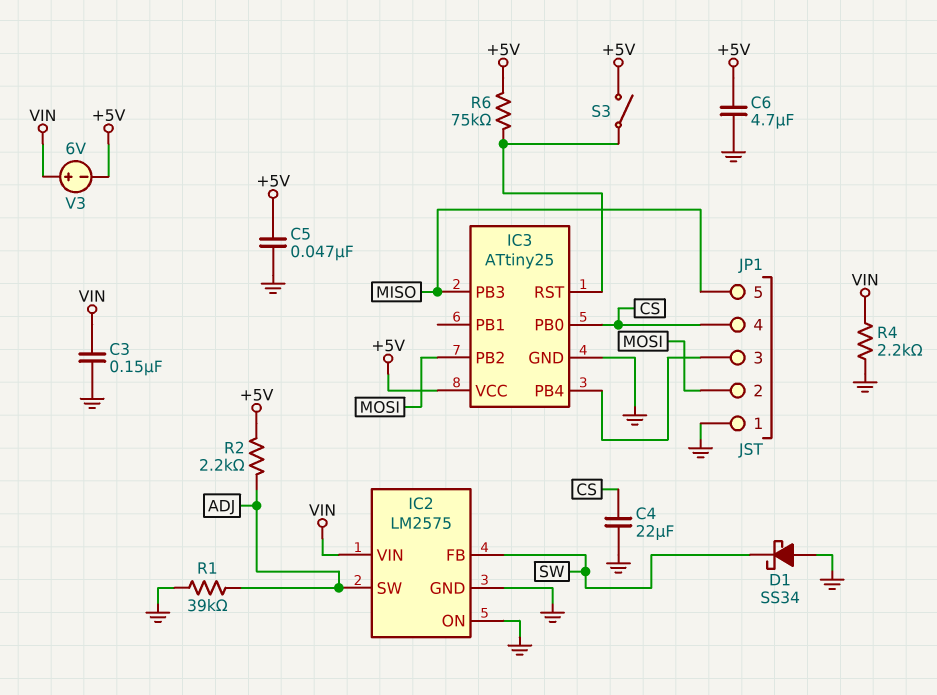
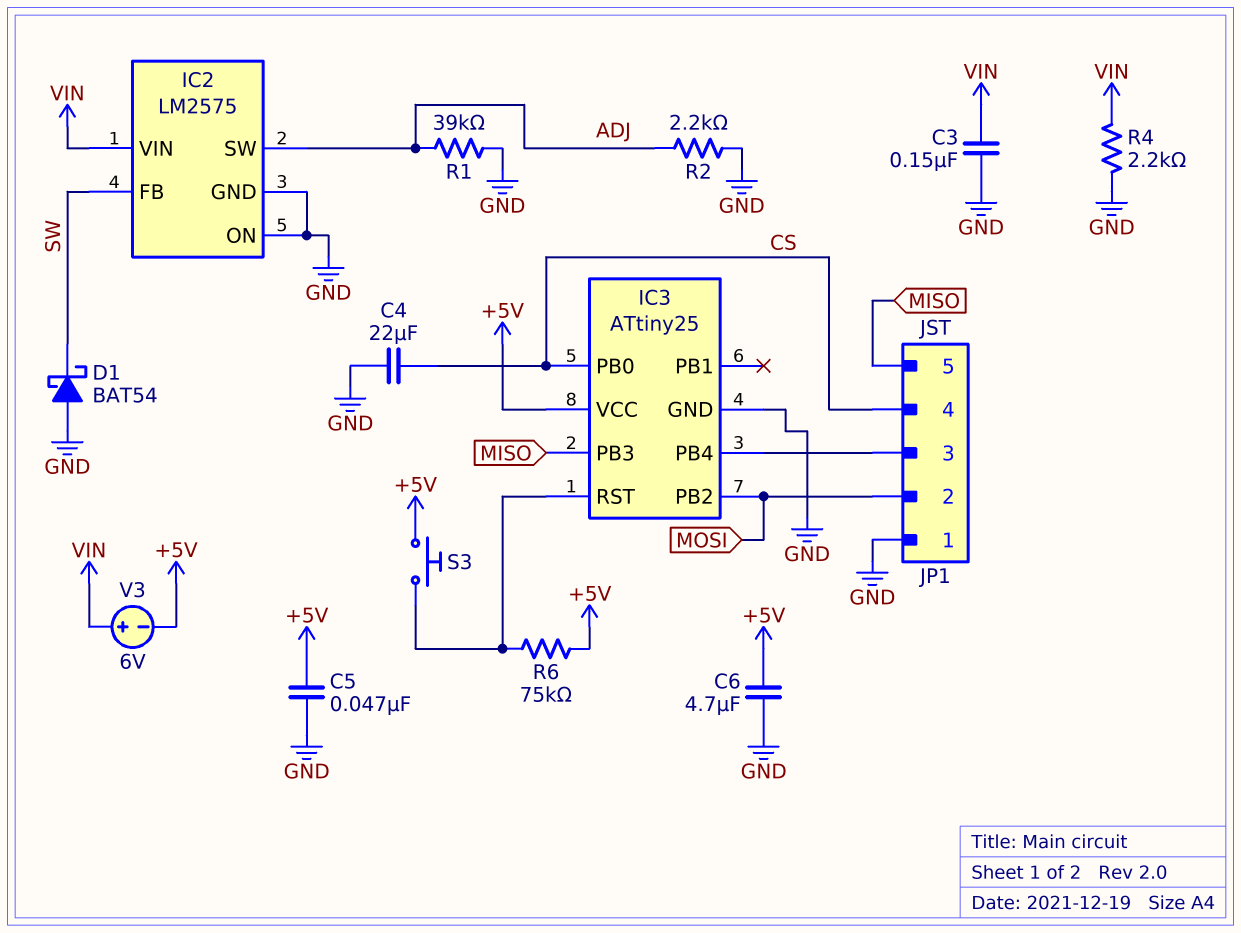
D1: schottky SS34 (A GND, K SW) -> schottky BAT54 (A GND, K SW)
R2: 2.2k (+5V, ADJ) -> 2.2k (ADJ, GND)
S3: switch (+5V, IC3/RST) -> button (+5V, IC3/RST)

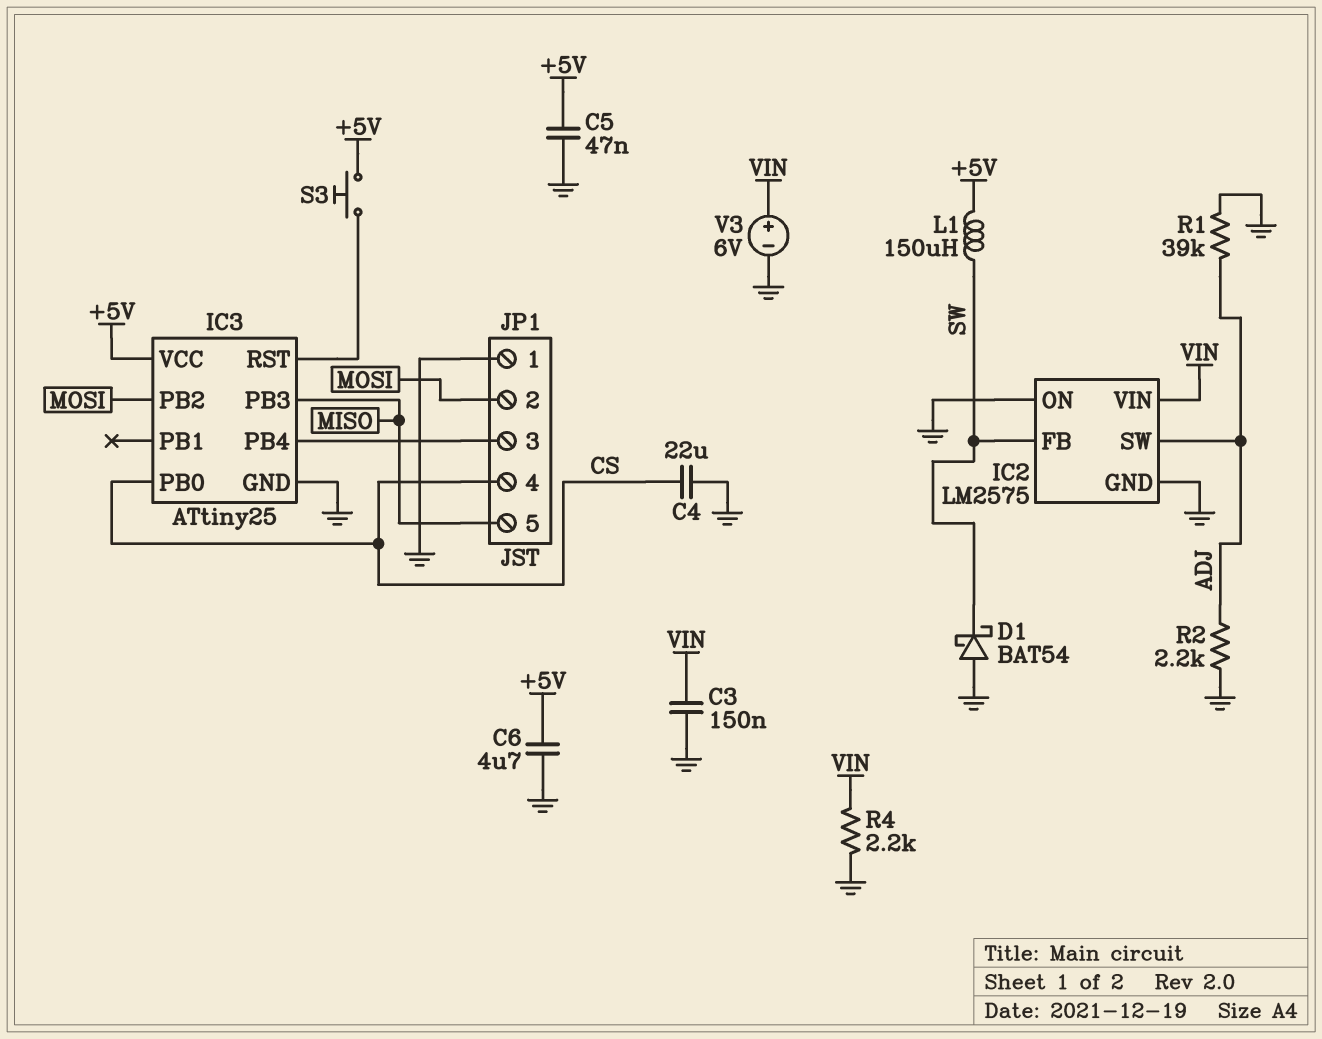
L1: none -> 150uH (+5V, SW)
R6: 75k (+5V, IC3/RST) -> none
V3: 6V (plus VIN, minus +5V) -> 6V (plus VIN, minus GND)

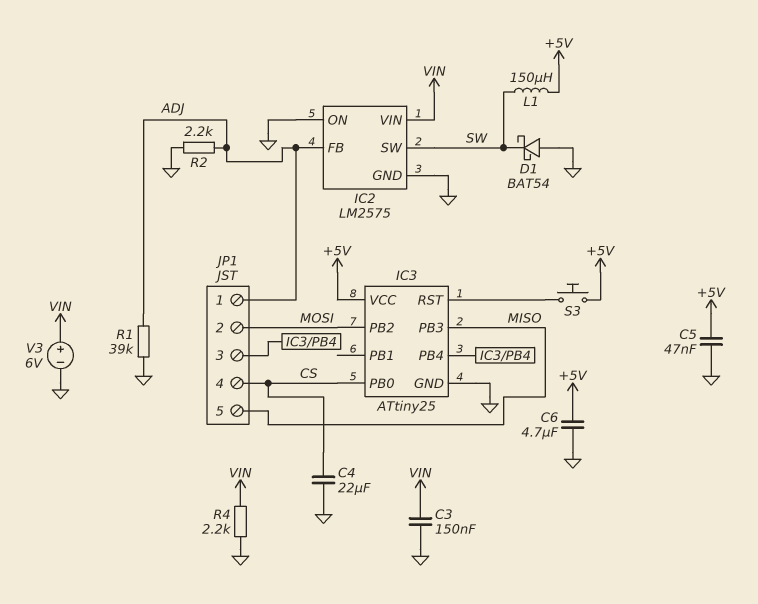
IC2 pin FB: SW -> ADJ
IC2 pin SW: ADJ -> SW
JP1 pin 1: GND -> ADJ

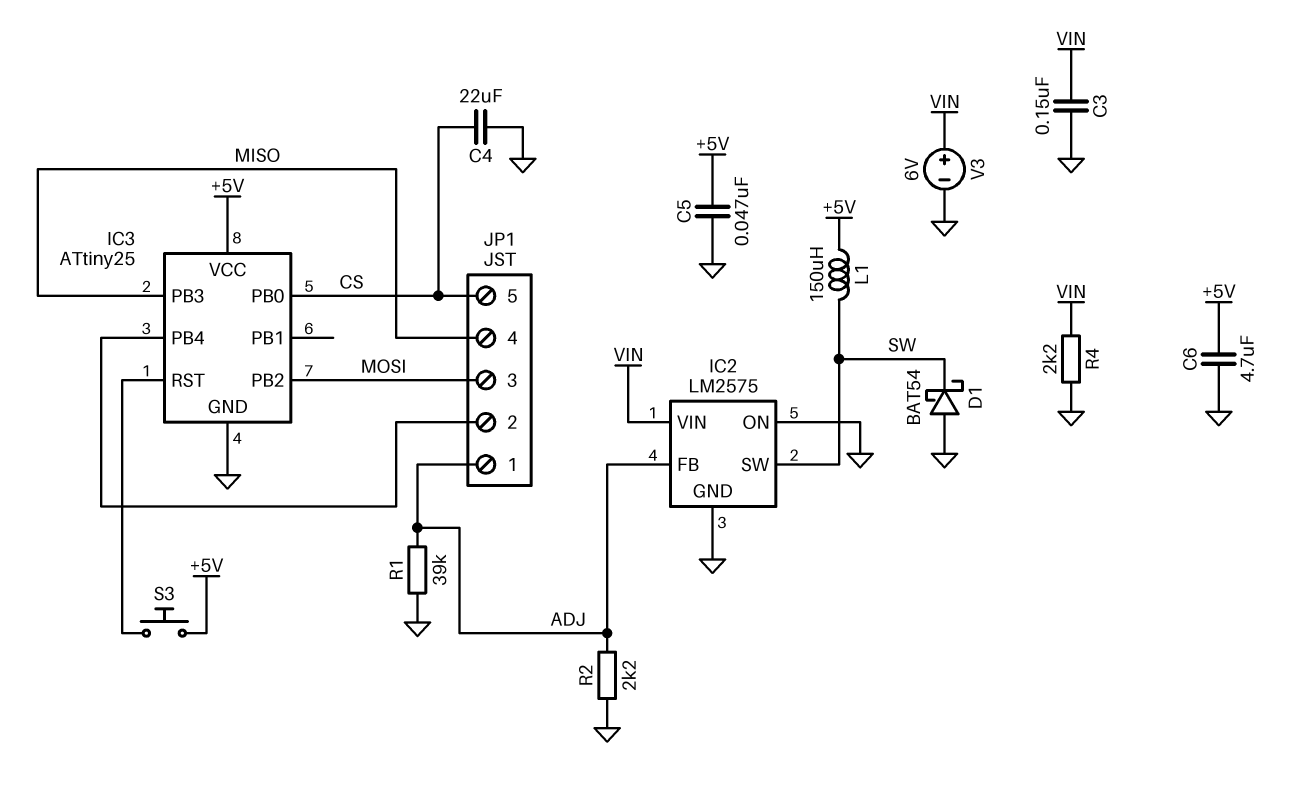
JP1 pin 2: MOSI -> IC3/PB4
JP1 pin 3: IC3/PB4 -> MOSI
JP1 pin 4: CS -> MISO
JP1 pin 5: MISO -> CS

